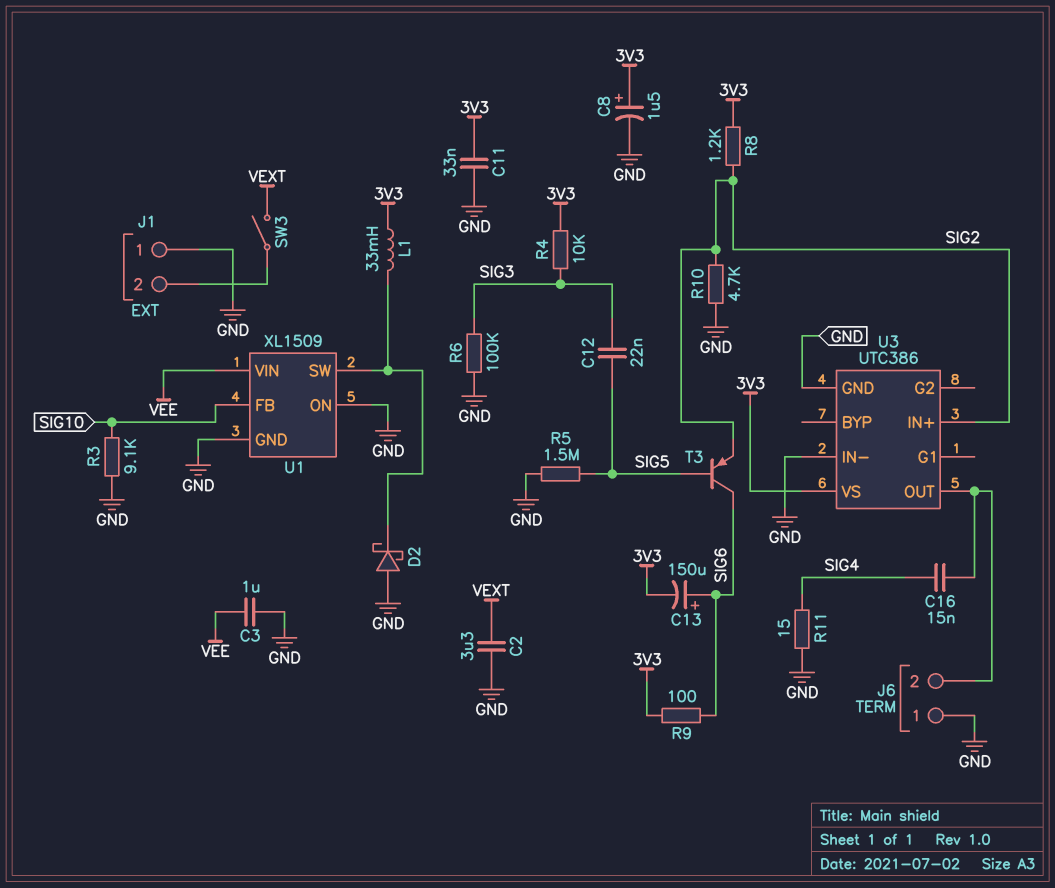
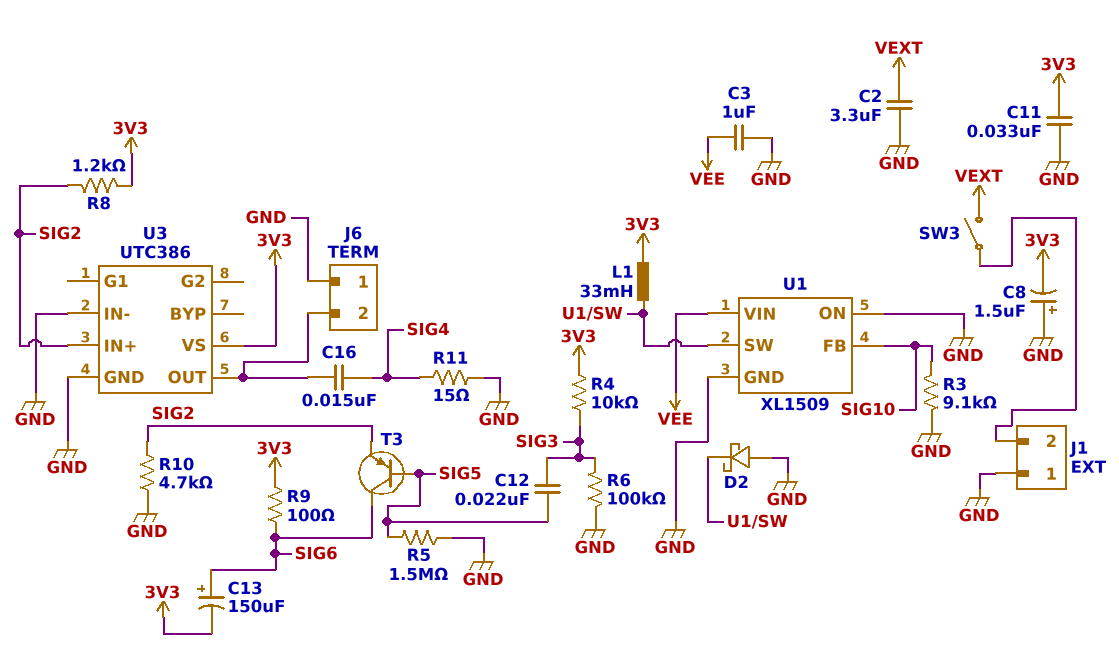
C8: 1.5uF (plus 3V3, minus GND) -> 1.5uF (plus GND, minus 3V3)

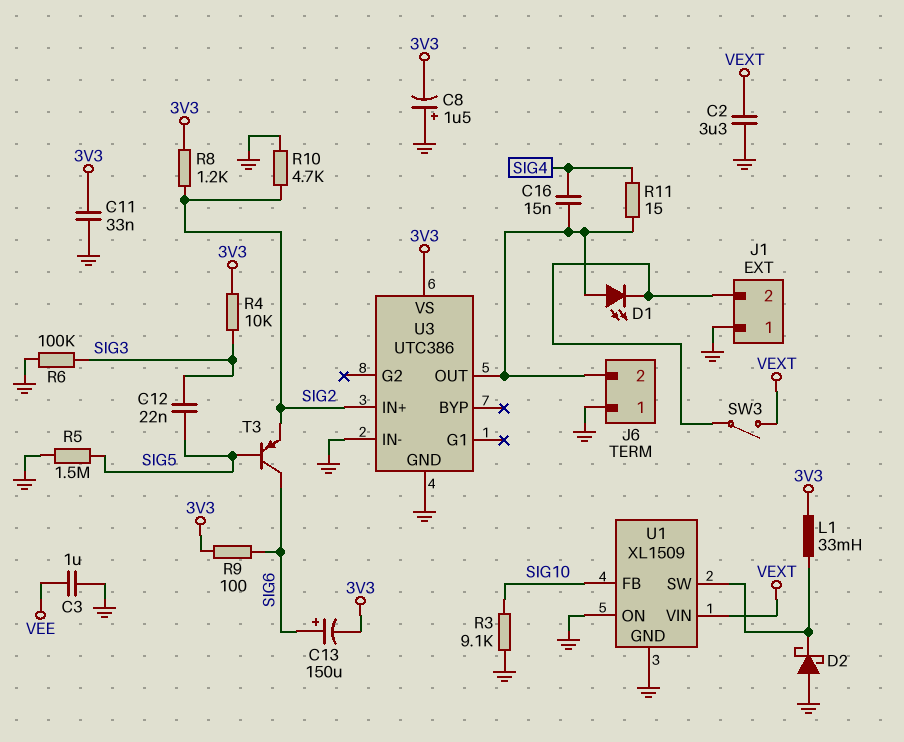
D1: none -> LED (A J6/2, K J1/2)
R11: 15 (GND, SIG4) -> 15 (J6/2, SIG4)
U1 pin VIN: VEE -> VEXT

